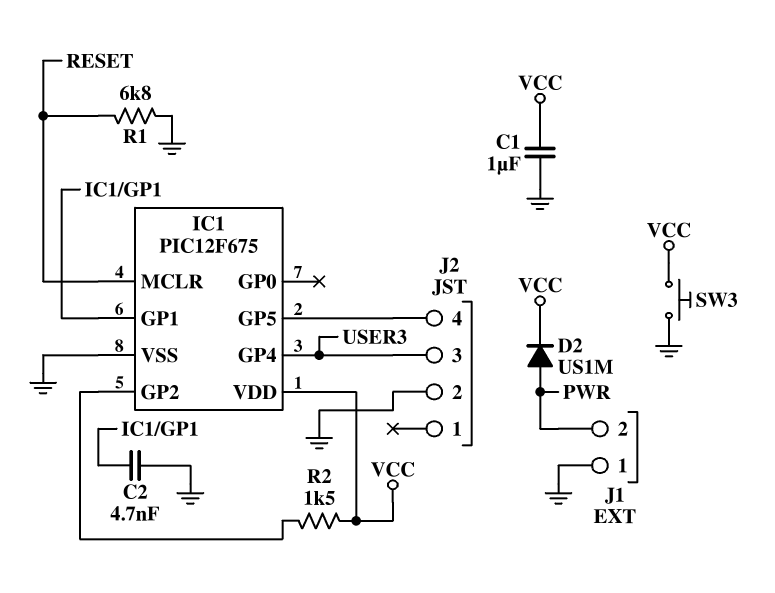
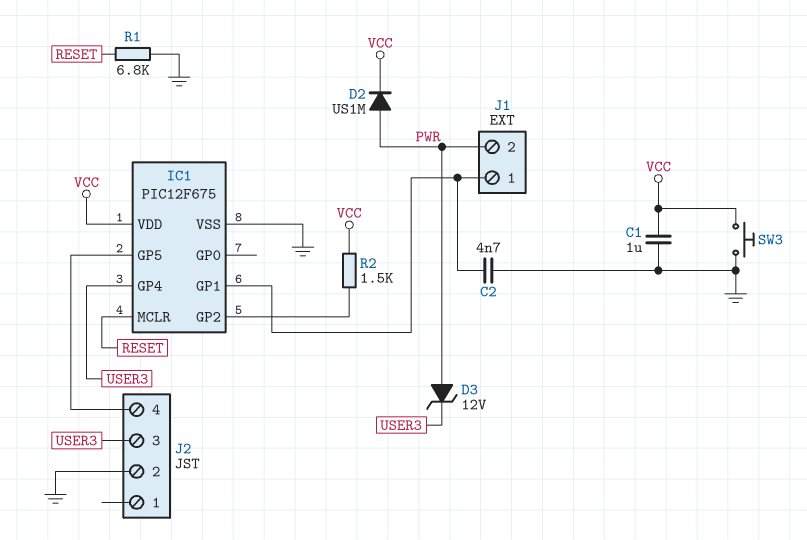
D3: none -> zener 12V (A PWR, K USER3)
J1 pin 1: GND -> IC1/GP1

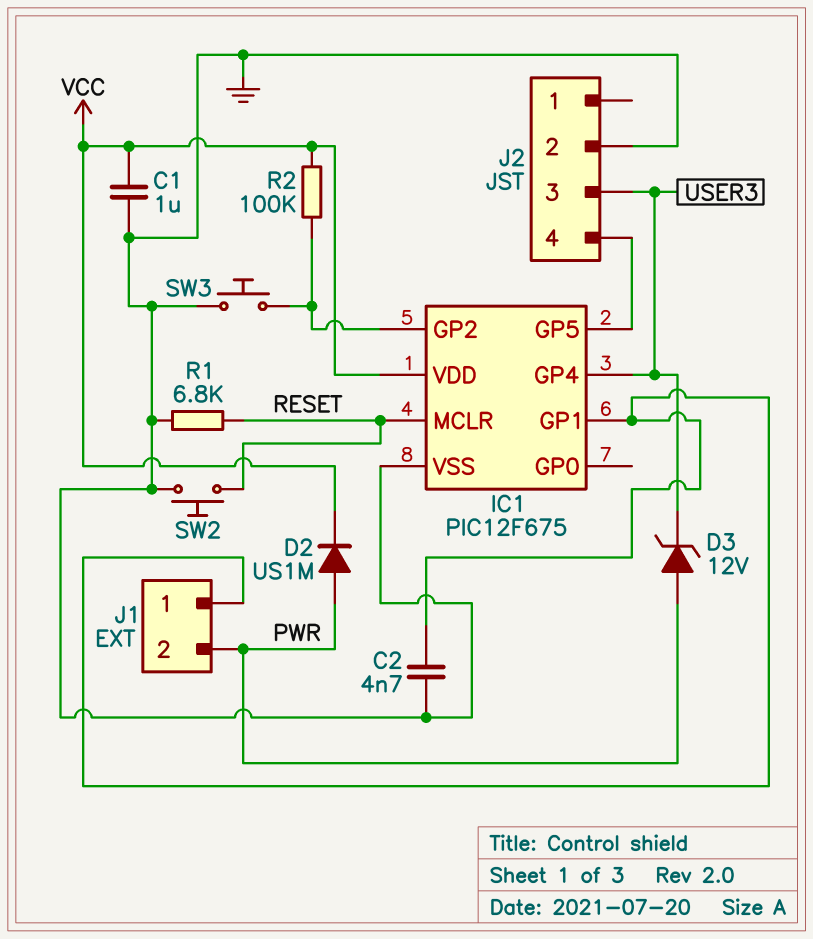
R2: 1.5k (IC1/GP2, VCC) -> 100k (IC1/GP2, VCC)
SW2: none -> button (GND, RESET)
SW3: button (GND, VCC) -> button (GND, IC1/GP2)

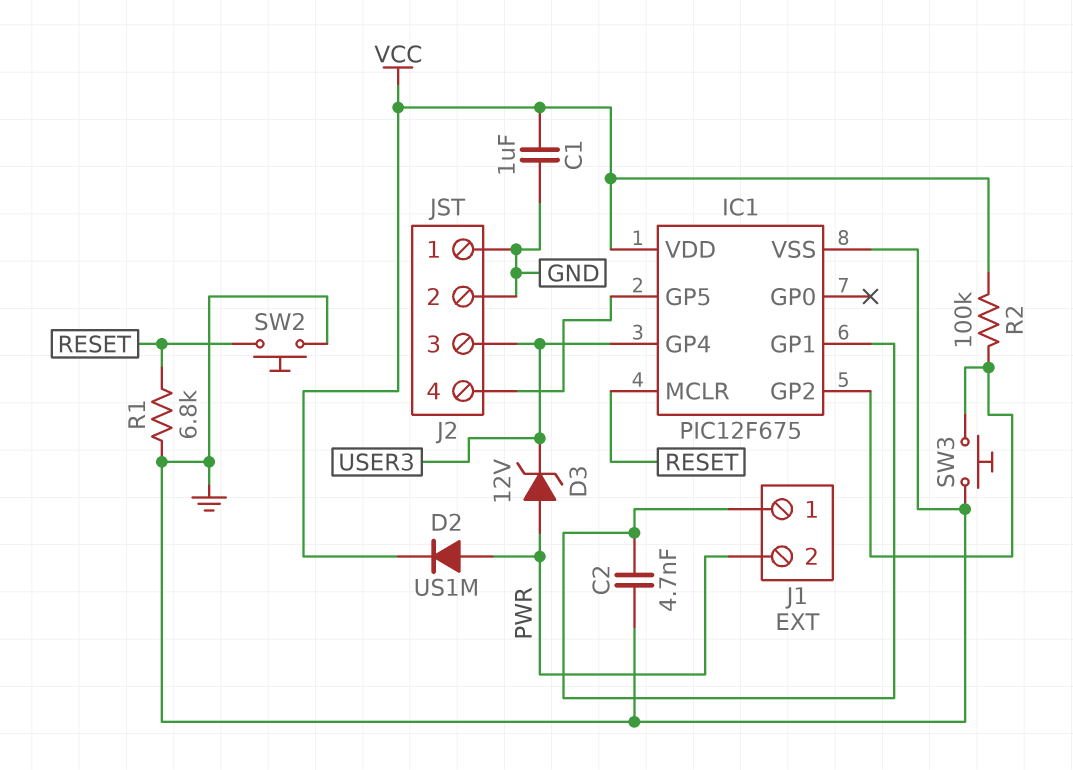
J2 pin 1: none -> GND

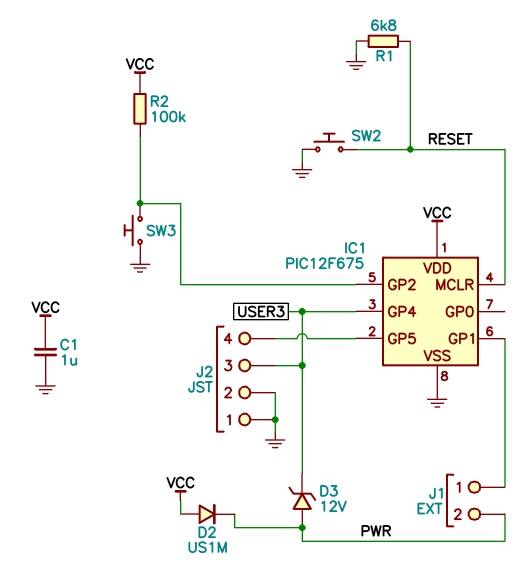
C2: 4.7nF (GND, IC1/GP1) -> none
D2: diode US1M (A PWR, K VCC) -> diode US1M (A VCC, K PWR)

